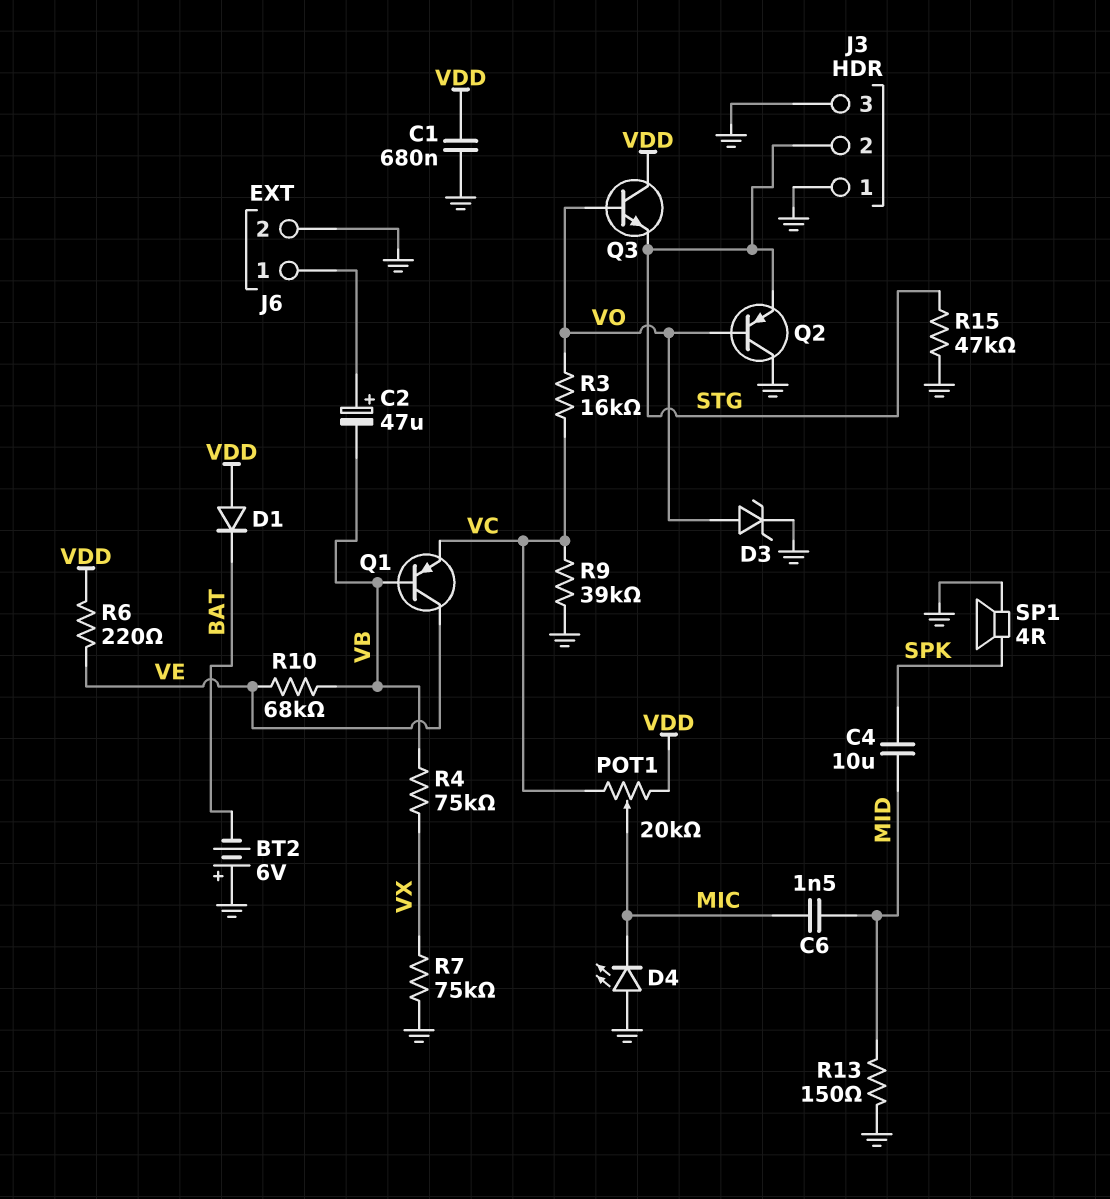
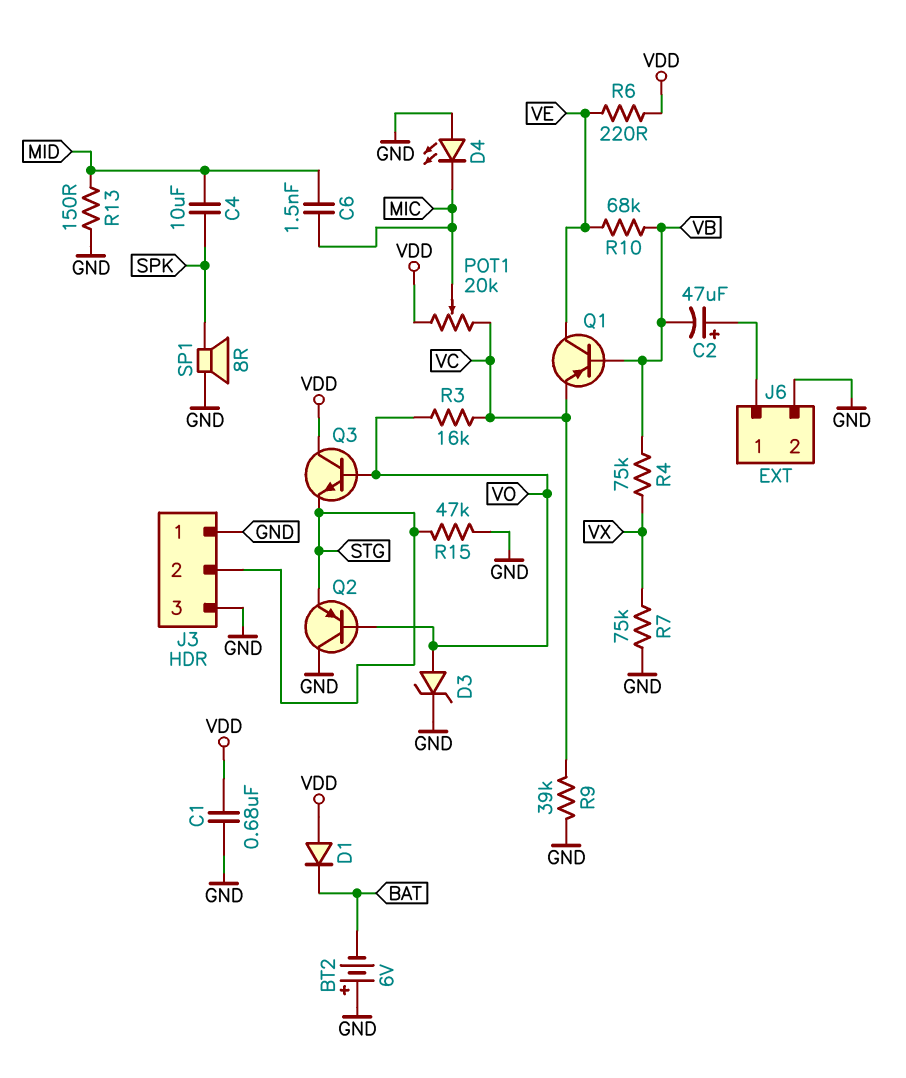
SP1: speaker 4R (GND, SPK) -> speaker 8R (GND, SPK)

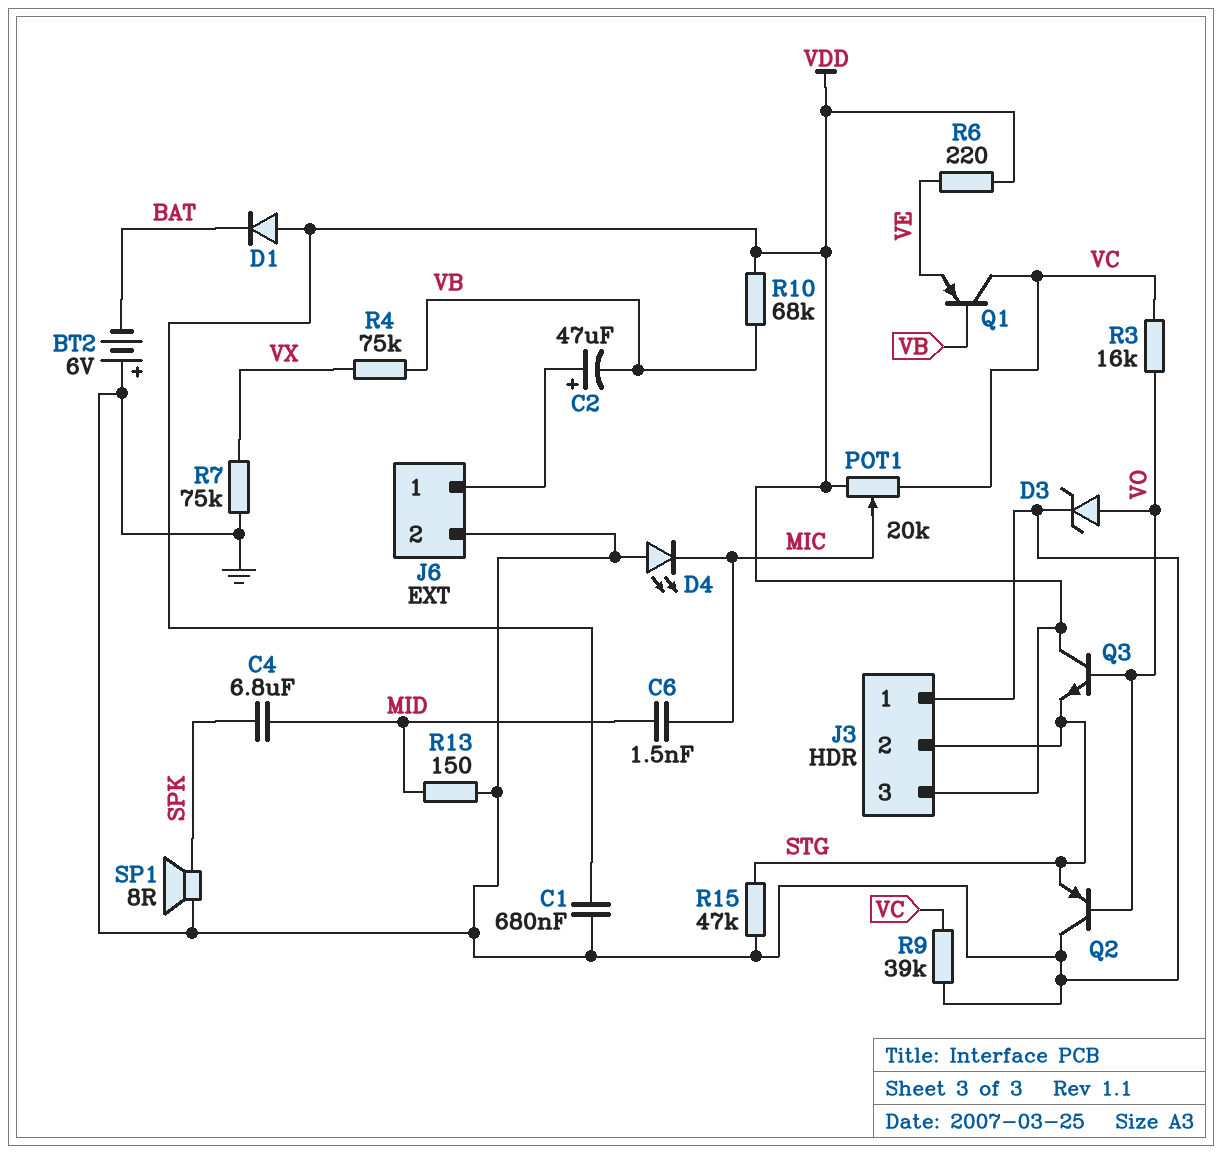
C4: 10uF (MID, SPK) -> 6.8uF (MID, SPK)
J3 pin 3: GND -> VDD
Q1: PNP (B VB, C VE, E VC) -> PNP (B VB, C VC, E VE)
R10: 68k (VB, VE) -> 68k (VB, VDD)

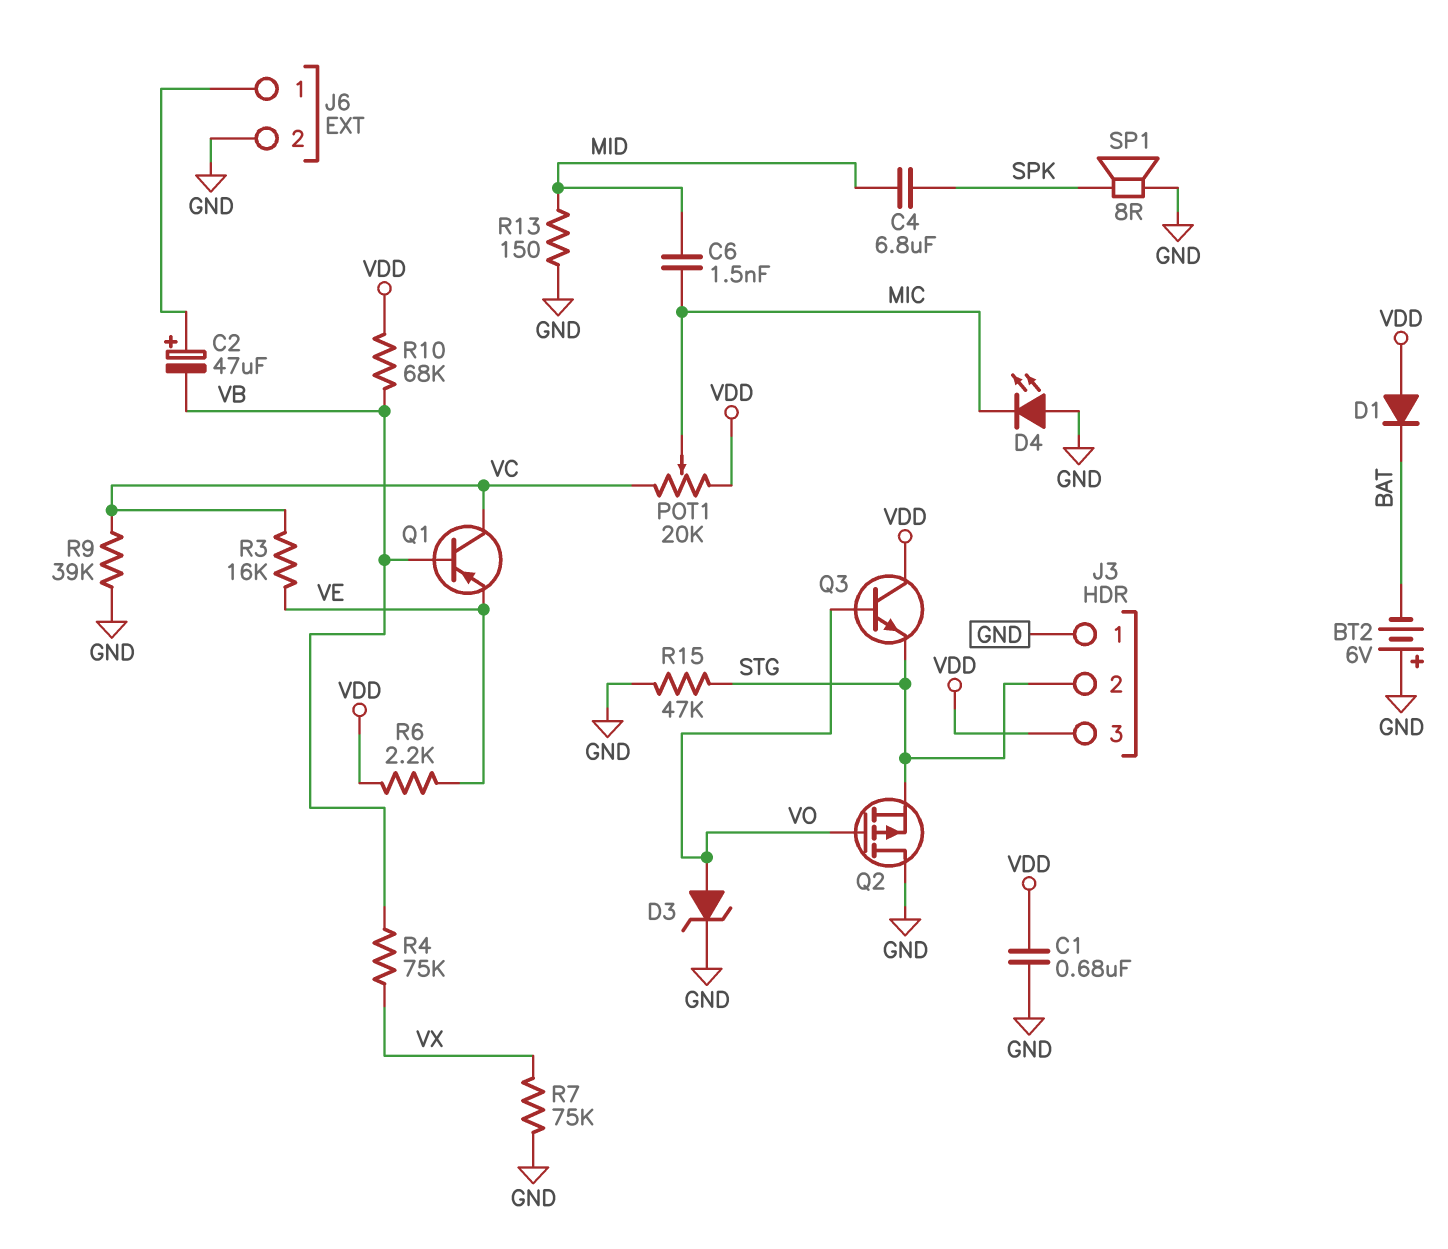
Q2: PNP (B VO, C GND, E STG) -> PMOS (G VO, D GND, S STG)
R3: 16k (VC, VO) -> 16k (VC, VE)
R6: 220 (VDD, VE) -> 2.2k (VDD, VE)

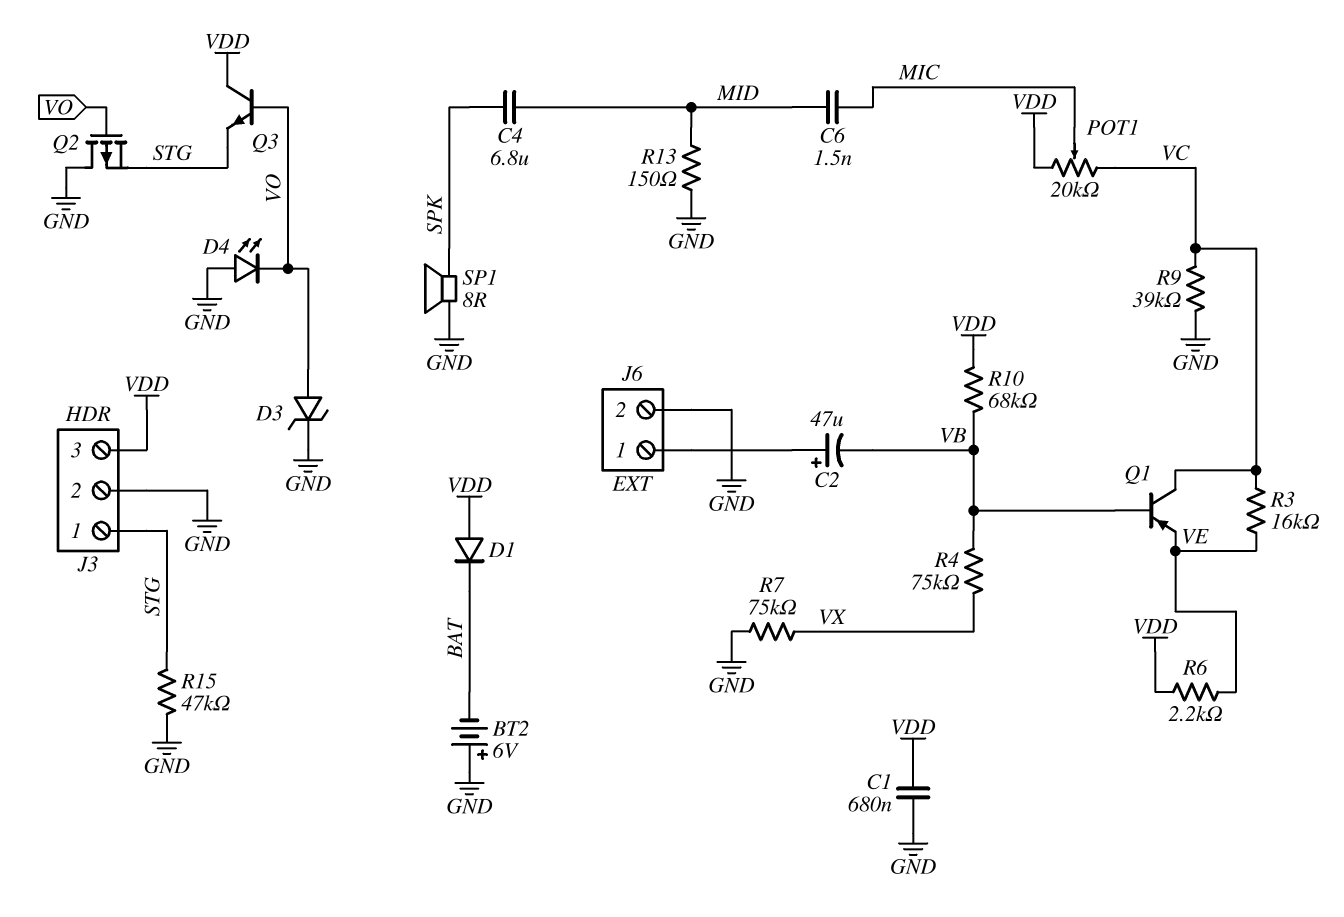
D4: LED (A GND, K MIC) -> LED (A GND, K VO)
J3 pin 1: GND -> STG
J3 pin 2: STG -> GND

